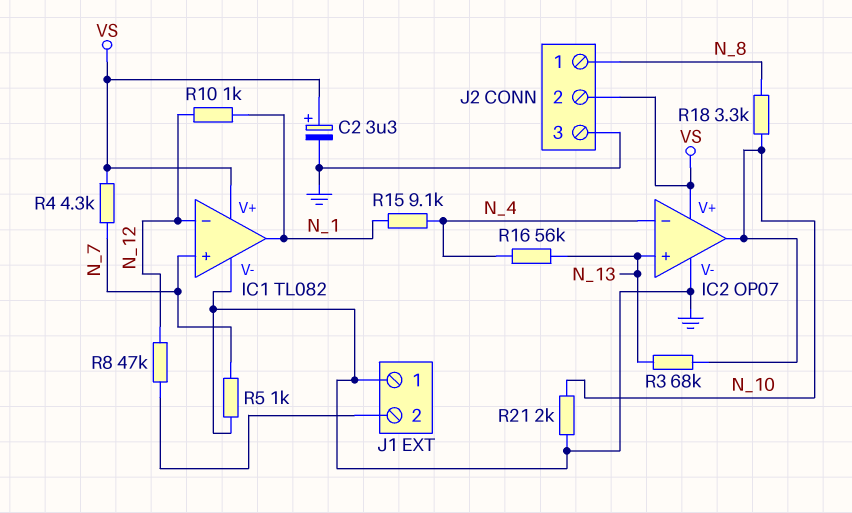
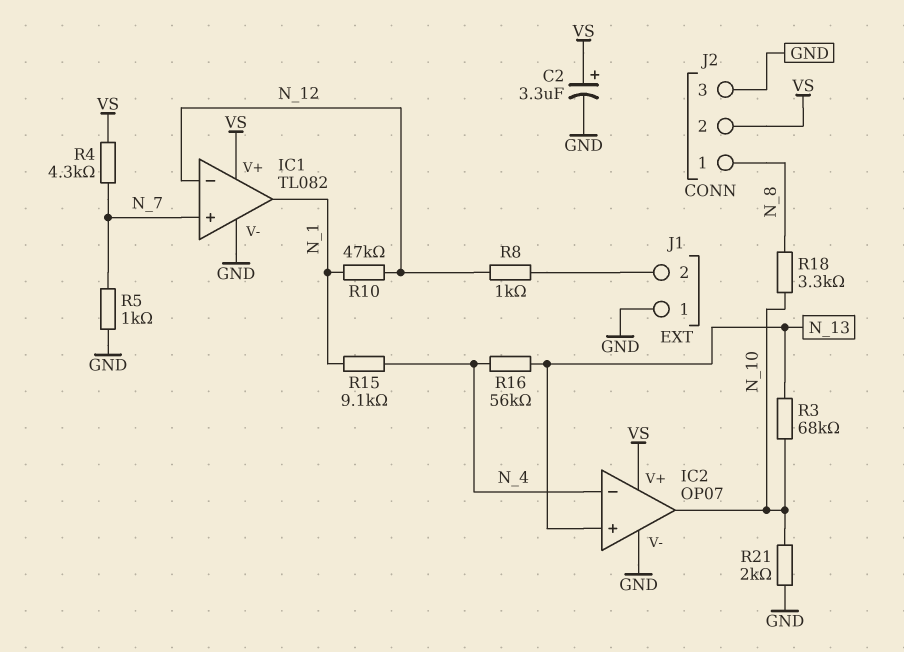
R8: 47k (J1/2, N_12) -> 1k (J1/2, N_12)
R10: 1k (N_1, N_12) -> 47k (N_1, N_12)

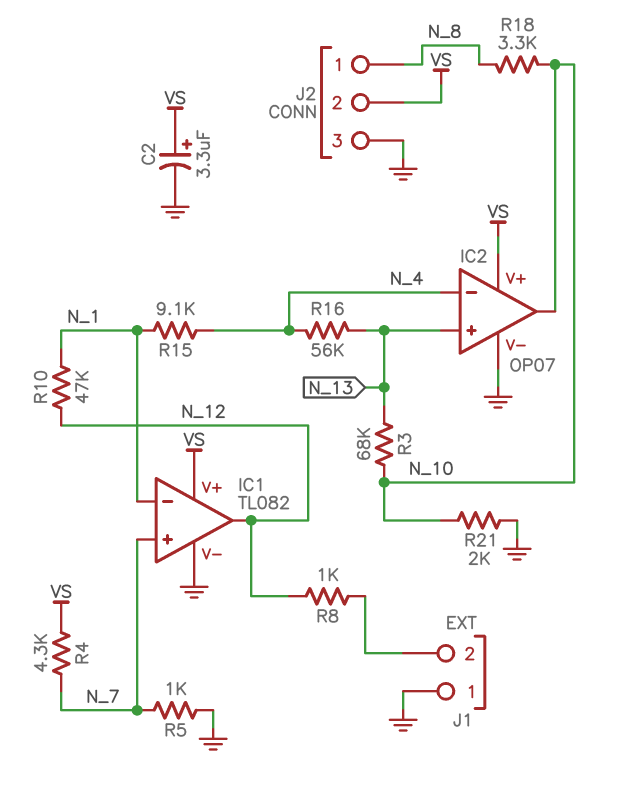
IC1 pin in-: N_12 -> N_1
IC1 pin out: N_1 -> N_12

